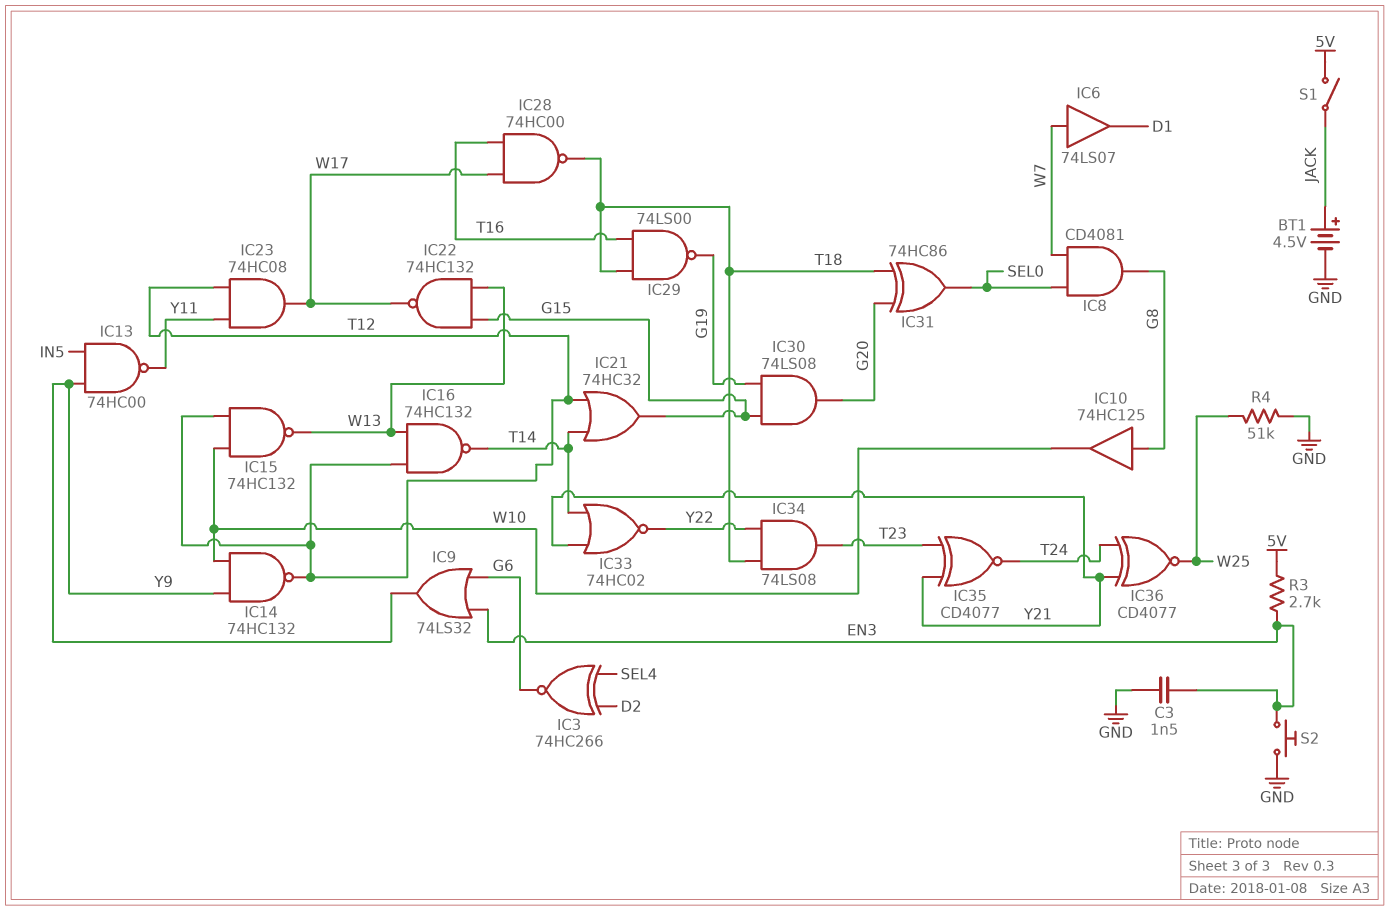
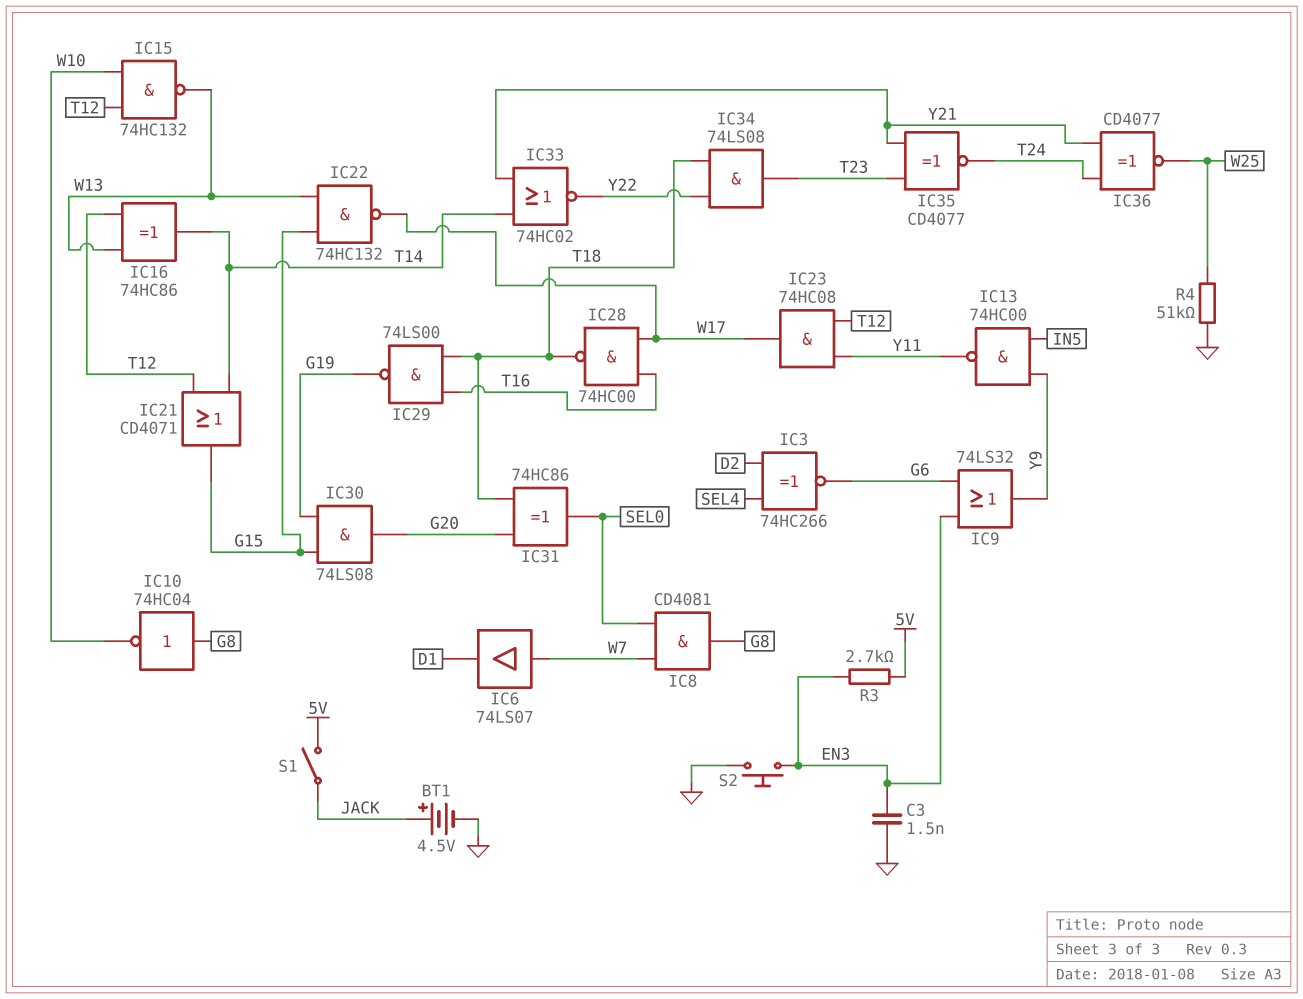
IC10: buffer 74HC125 (in G8, out W10) -> NOT 74HC04 (in G8, out W10)
IC14: NAND 74HC132 (in W10, in Y9, out T12) -> none
IC16: NAND 74HC132 (in T12, in W13, out T14) -> XOR 74HC86 (in T12, in W13, out T14)
IC21: OR 74HC32 (in T12, in T14, out G15) -> OR CD4071 (in T12, in T14, out G15)

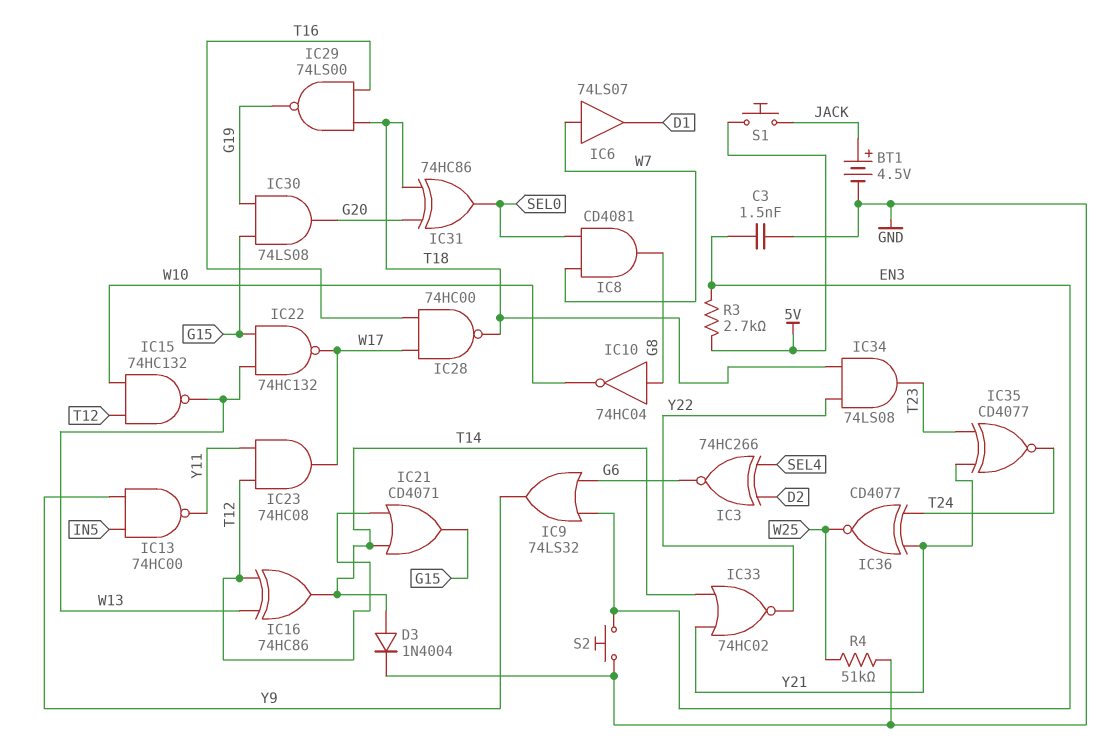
D3: none -> diode 1N4004 (A T14, K GND)
S1: switch (5V, JACK) -> button (5V, JACK)

